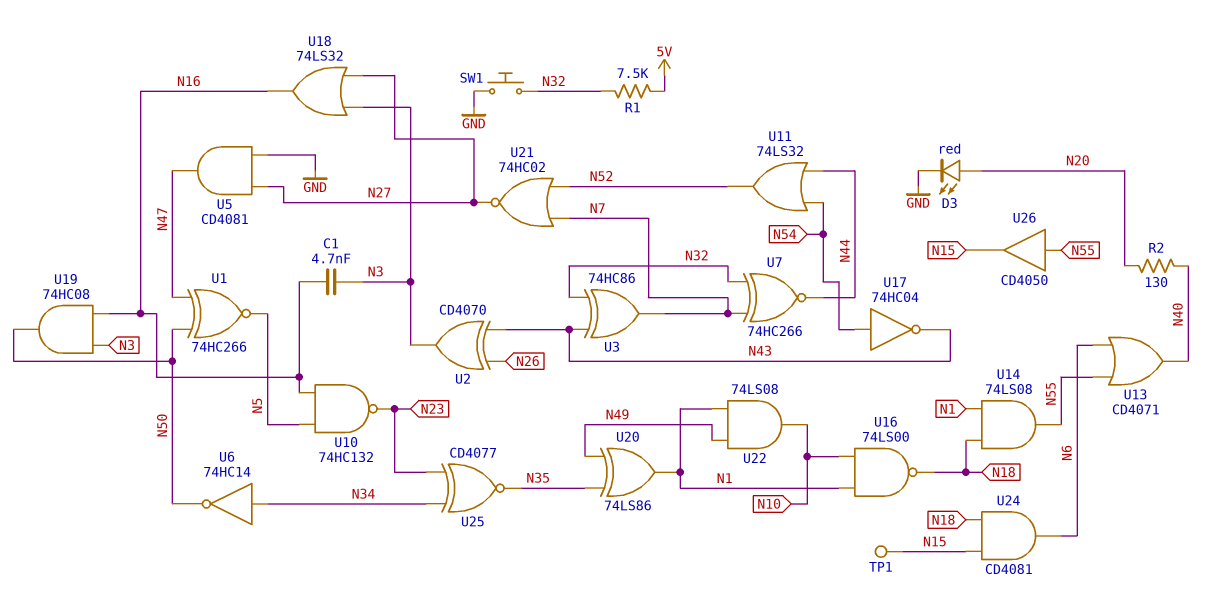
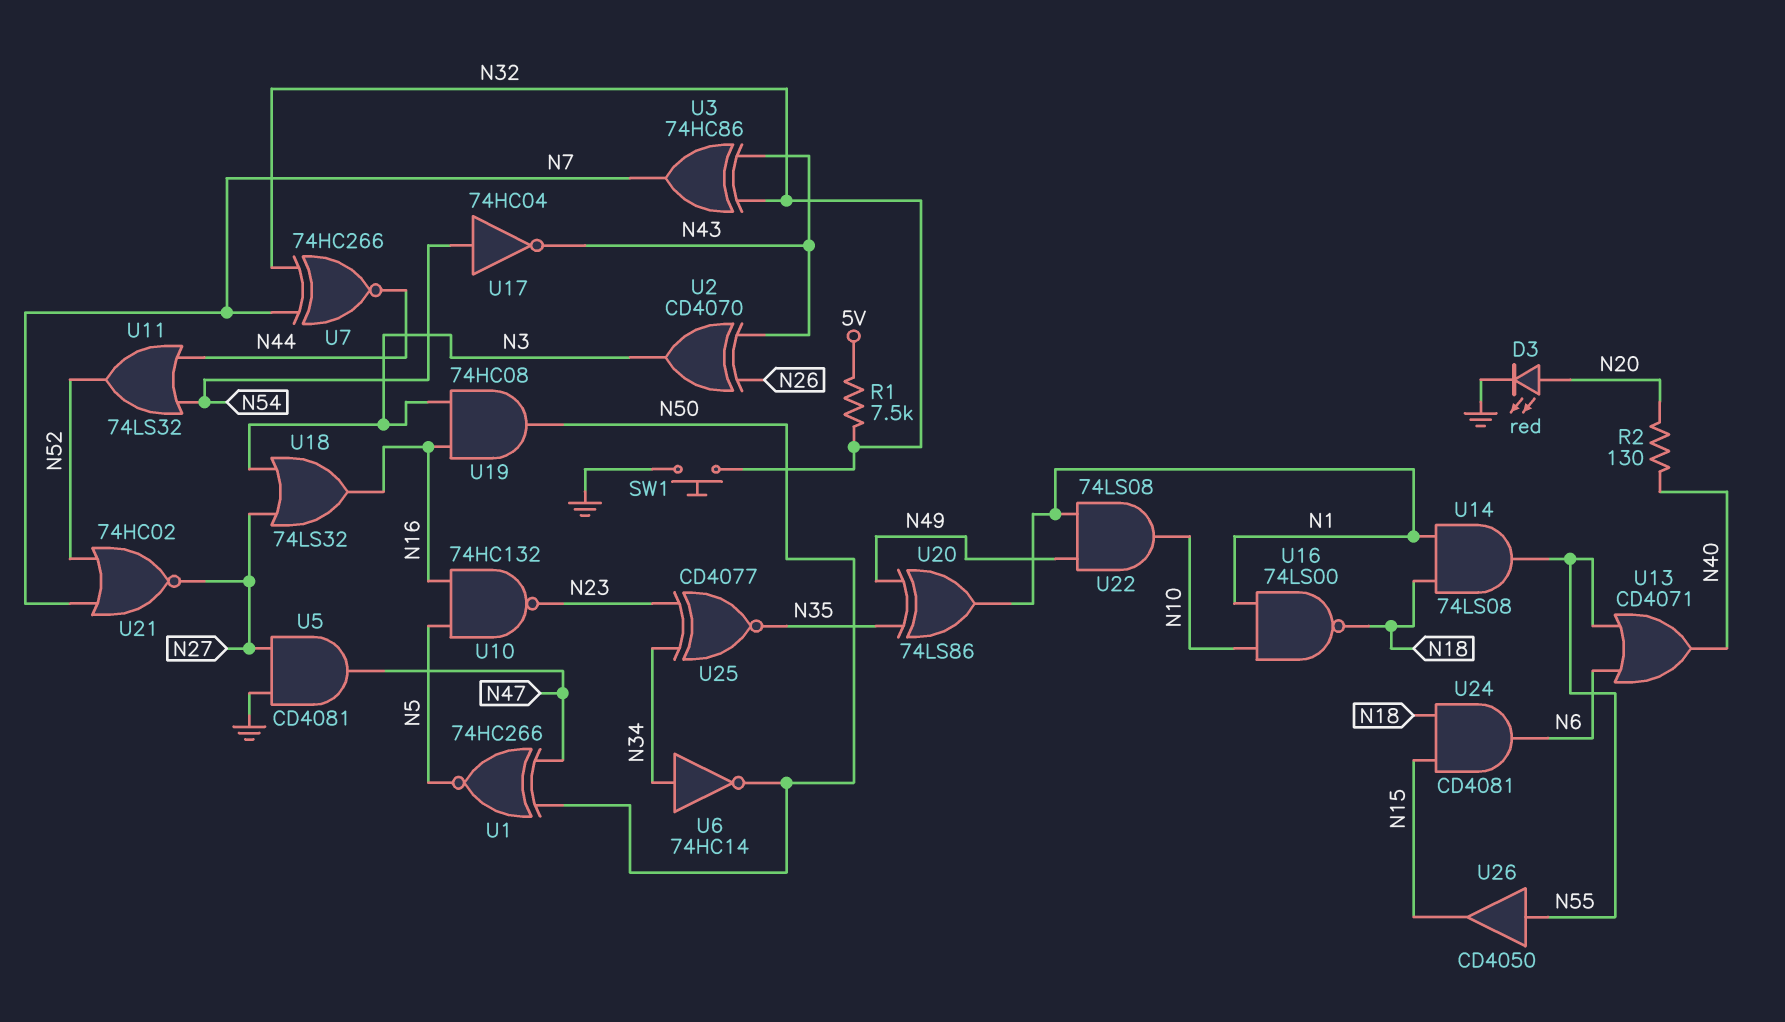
C1: 4.7nF (N3, N16) -> none
TP1: test point (N15) -> none

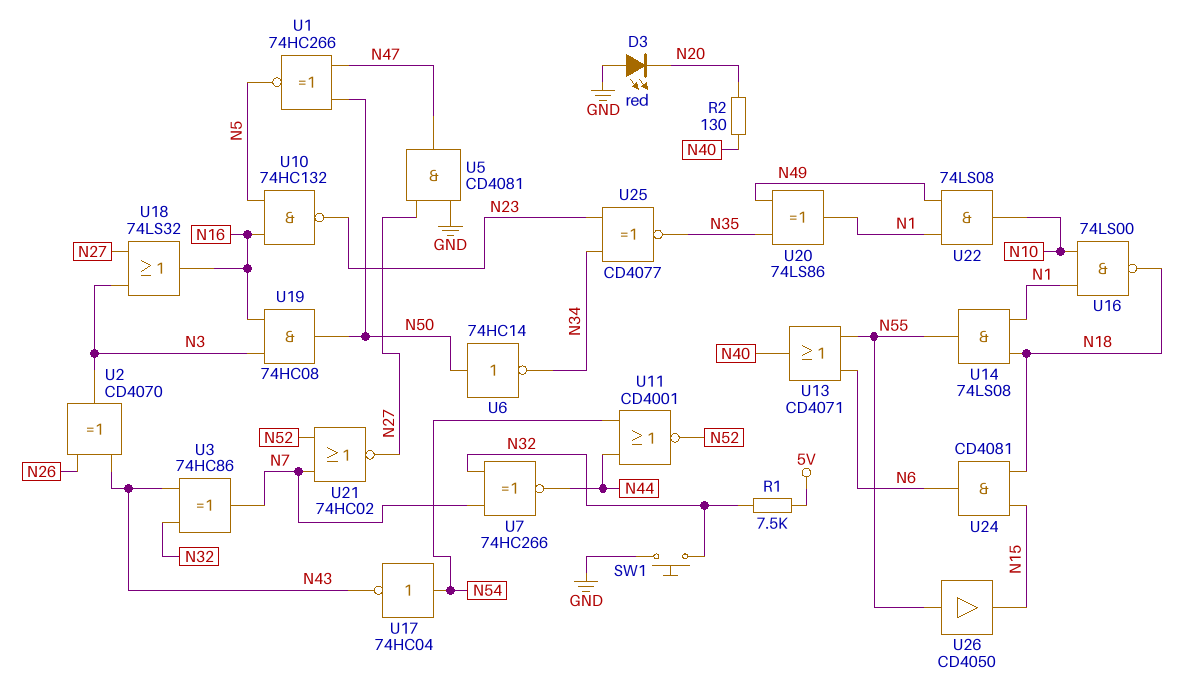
D3: LED red (A N20, K GND) -> LED red (A GND, K N20)
U6: NOT 74HC14 (in N34, out N50) -> NOT 74HC14 (in N50, out N34)
U11: OR 74LS32 (in N44, in N54, out N52) -> NOR CD4001 (in N44, in N54, out N52)

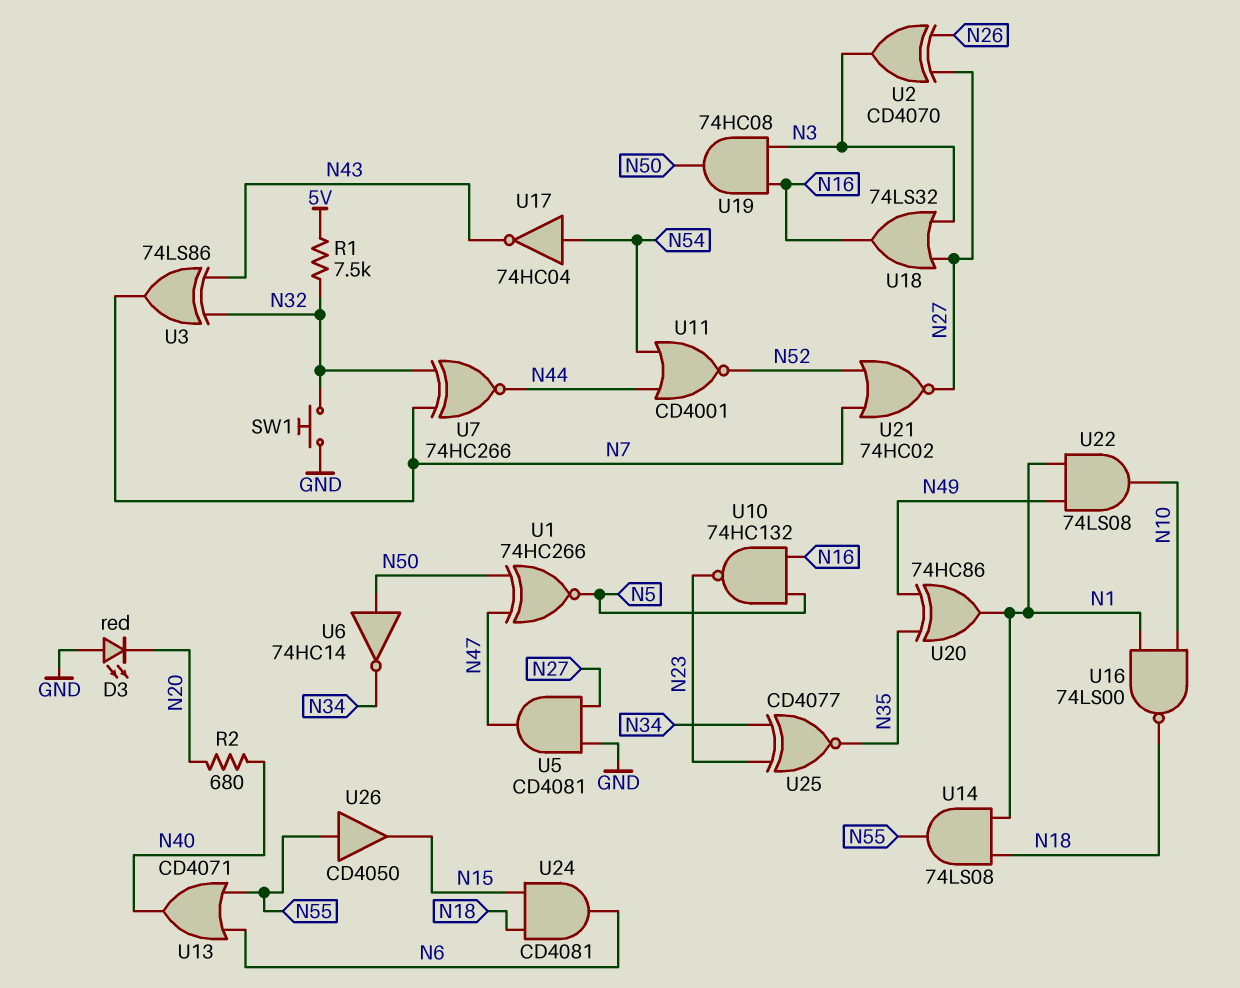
R2: 130 (N20, N40) -> 680 (N20, N40)
U2: XOR CD4070 (in N26, in N43, out N3) -> XOR CD4070 (in N26, in N27, out N3)
U3: XOR 74HC86 (in N32, in N43, out N7) -> XOR 74LS86 (in N32, in N43, out N7)
U20: XOR 74LS86 (in N35, in N49, out N1) -> XOR 74HC86 (in N35, in N49, out N1)

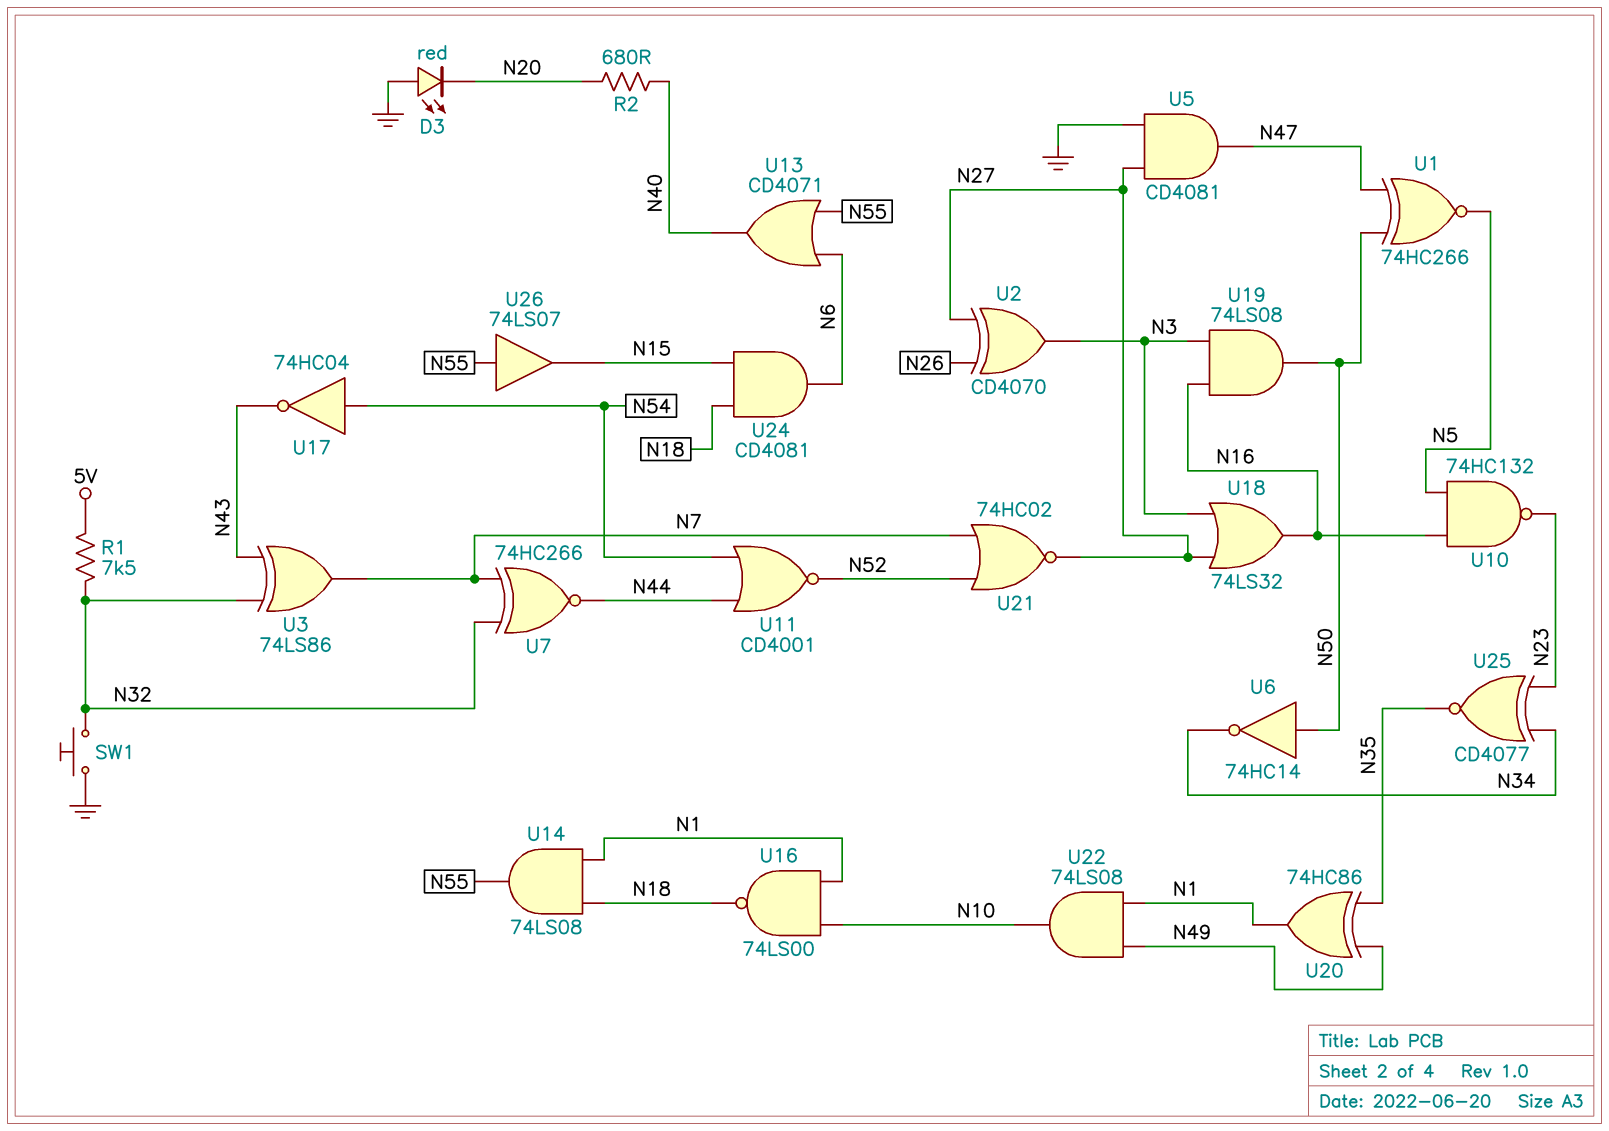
U19: AND 74HC08 (in N3, in N16, out N50) -> AND 74LS08 (in N3, in N16, out N50)
U26: buffer CD4050 (in N55, out N15) -> buffer 74LS07 (in N55, out N15)

